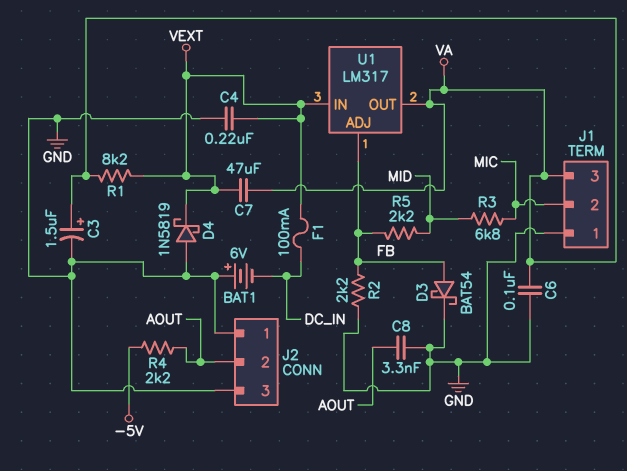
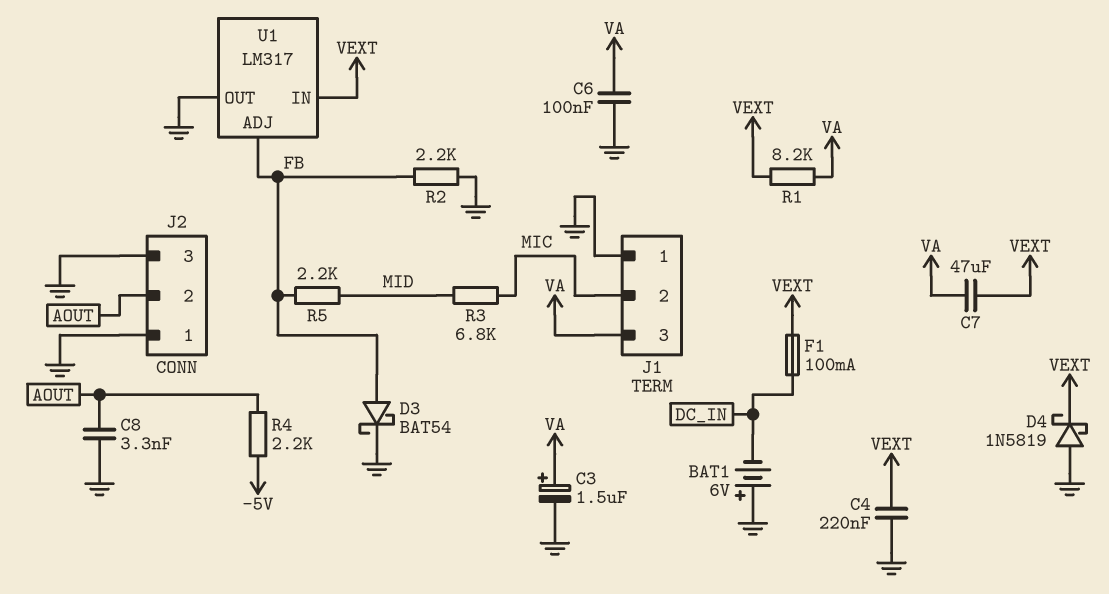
U1 pin OUT: VA -> GND

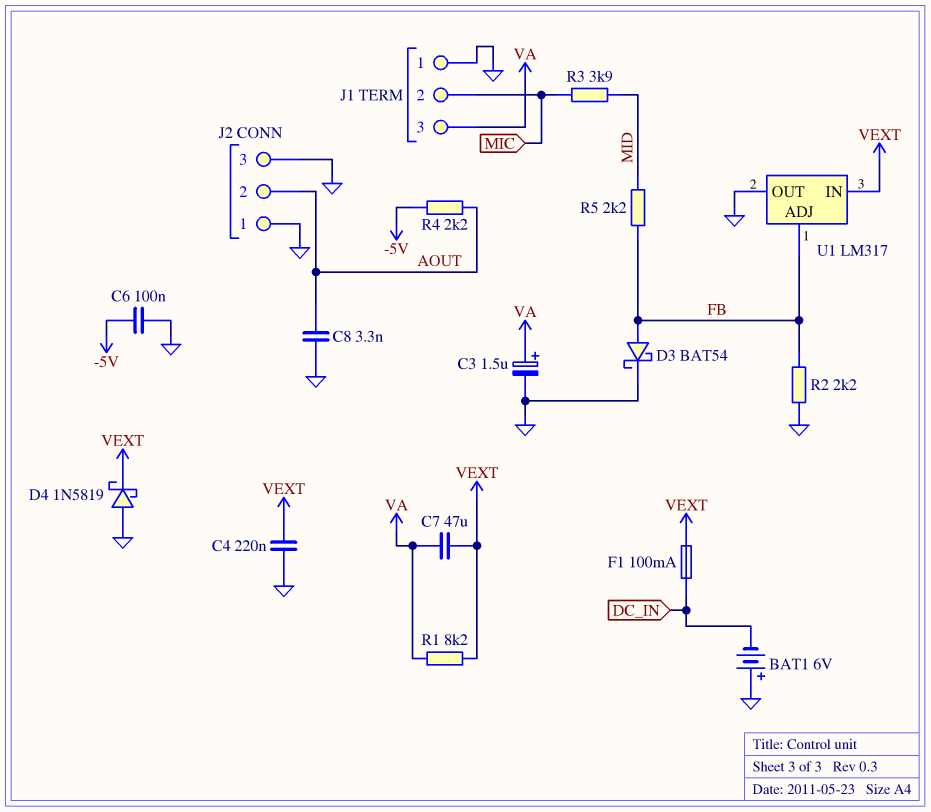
C6: 100nF (GND, VA) -> 100nF (-5V, GND)
R3: 6.8k (MIC, MID) -> 3.9k (MIC, MID)

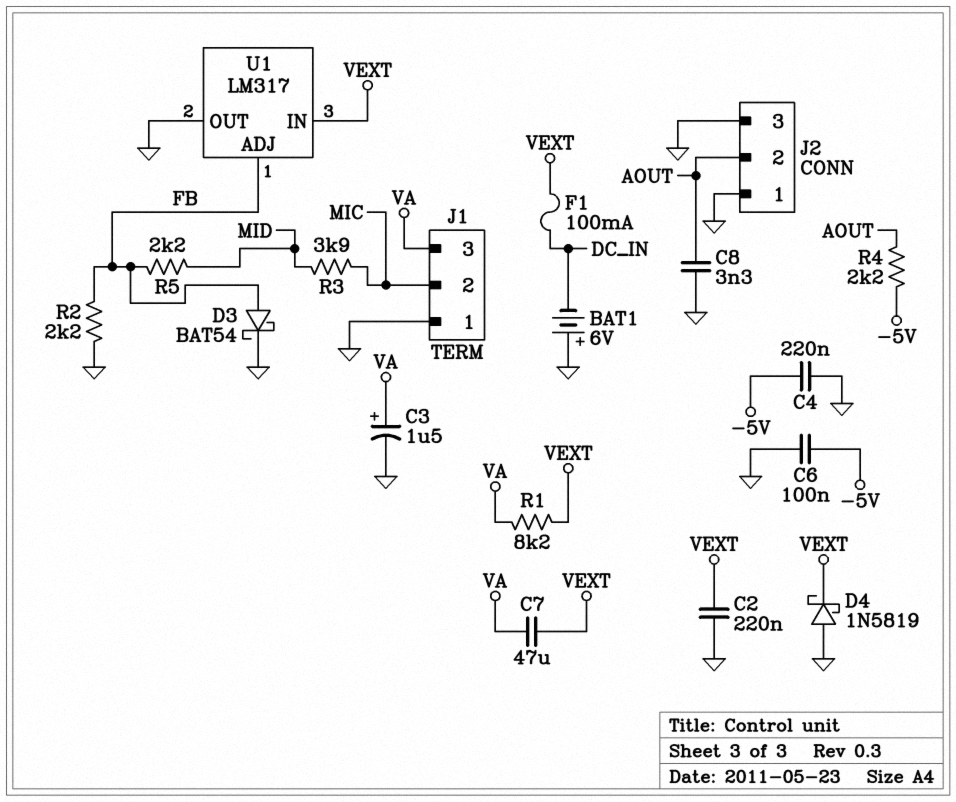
C2: none -> 220nF (GND, VEXT)
C4: 220nF (GND, VEXT) -> 220nF (-5V, GND)

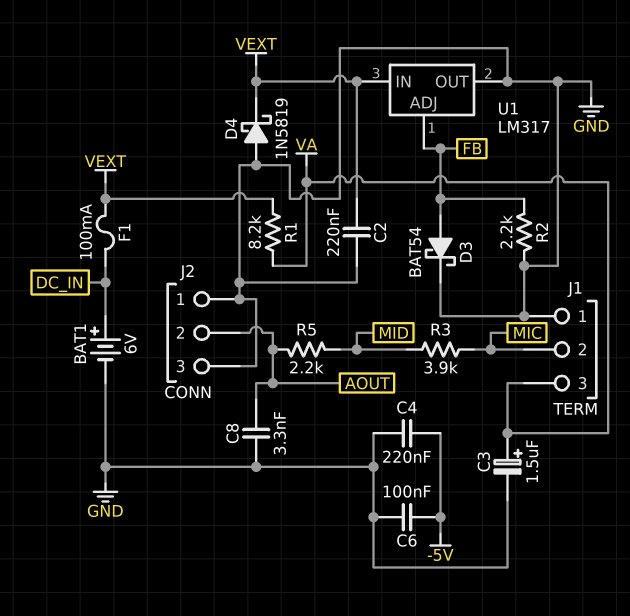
BAT1: 6V (plus GND, minus DC_IN) -> 6V (plus DC_IN, minus GND)
C7: 47uF (VA, VEXT) -> none
R4: 2.2k (-5V, AOUT) -> none
R5: 2.2k (FB, MID) -> 2.2k (AOUT, MID)

